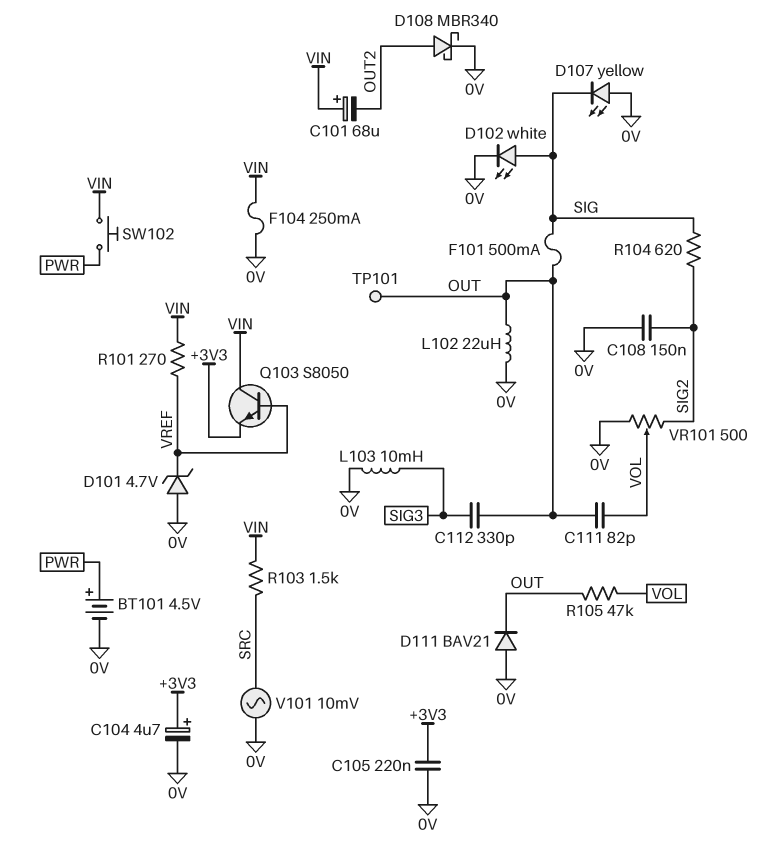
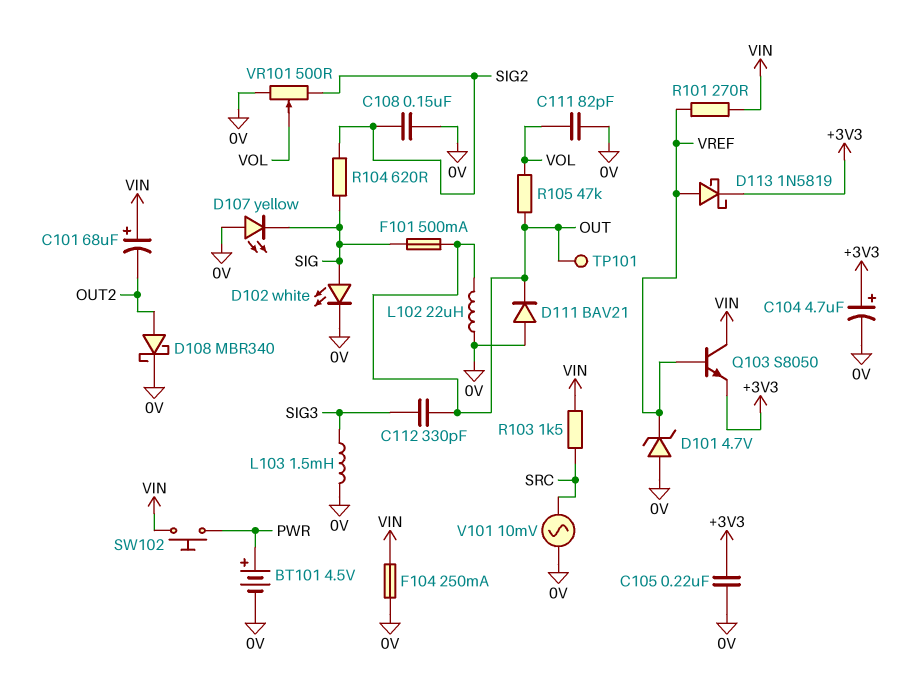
C111: 82pF (OUT, VOL) -> 82pF (0V, VOL)
D113: none -> schottky 1N5819 (A VREF, K +3V3)
L103: 10mH (0V, SIG3) -> 1.5mH (0V, SIG3)

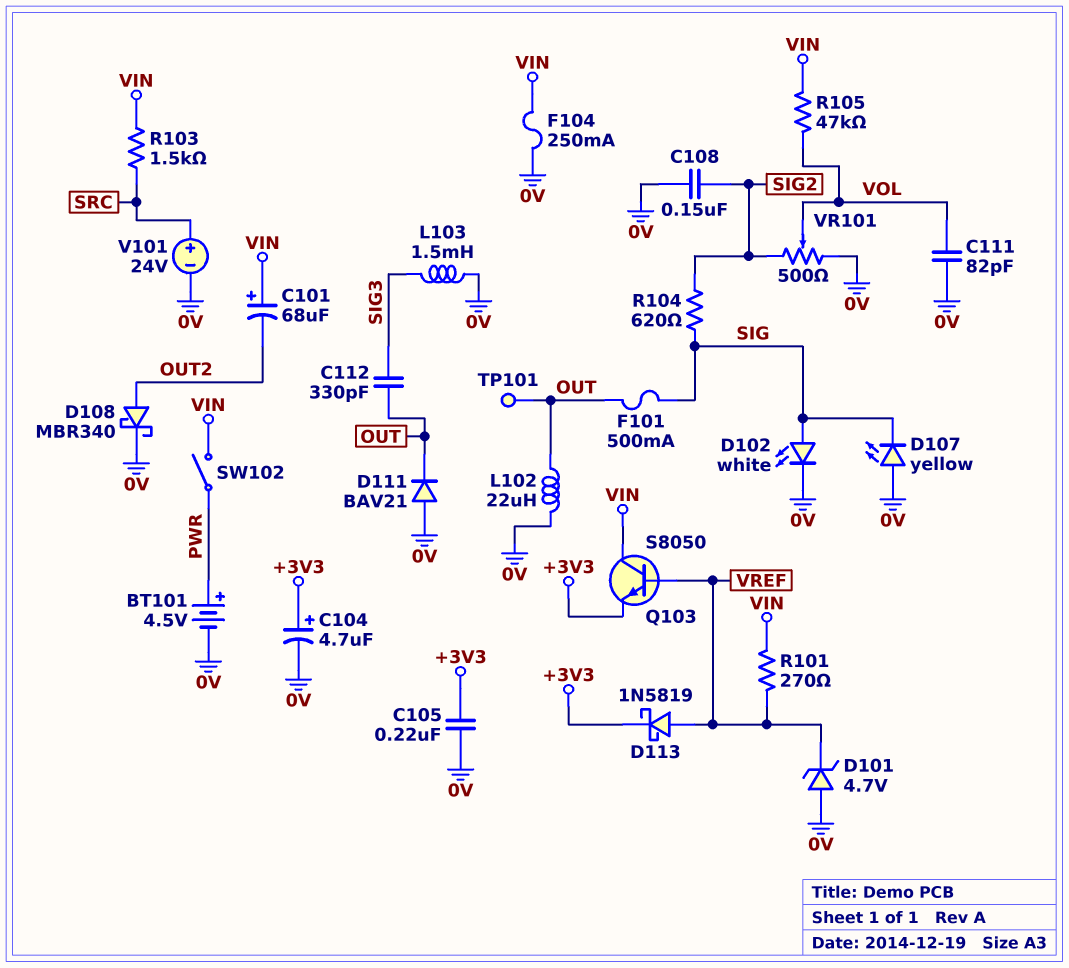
R105: 47k (OUT, VOL) -> 47k (VIN, VOL)
SW102: button (PWR, VIN) -> switch (PWR, VIN)
V101: AC 10mV (0V, SRC) -> 24V (plus SRC, minus 0V)

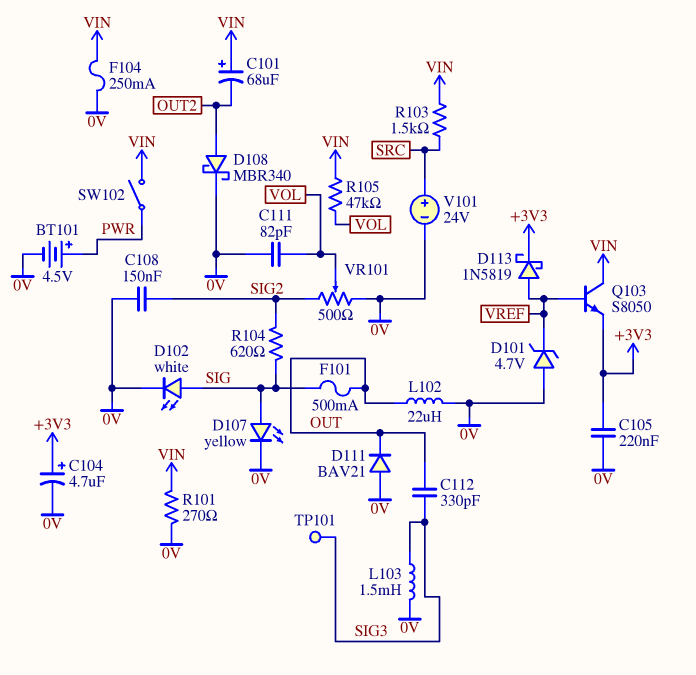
D107: LED yellow (A 0V, K SIG) -> LED yellow (A SIG, K 0V)
R101: 270 (VIN, VREF) -> 270 (0V, VIN)
TP101: test point (OUT) -> test point (SIG3)

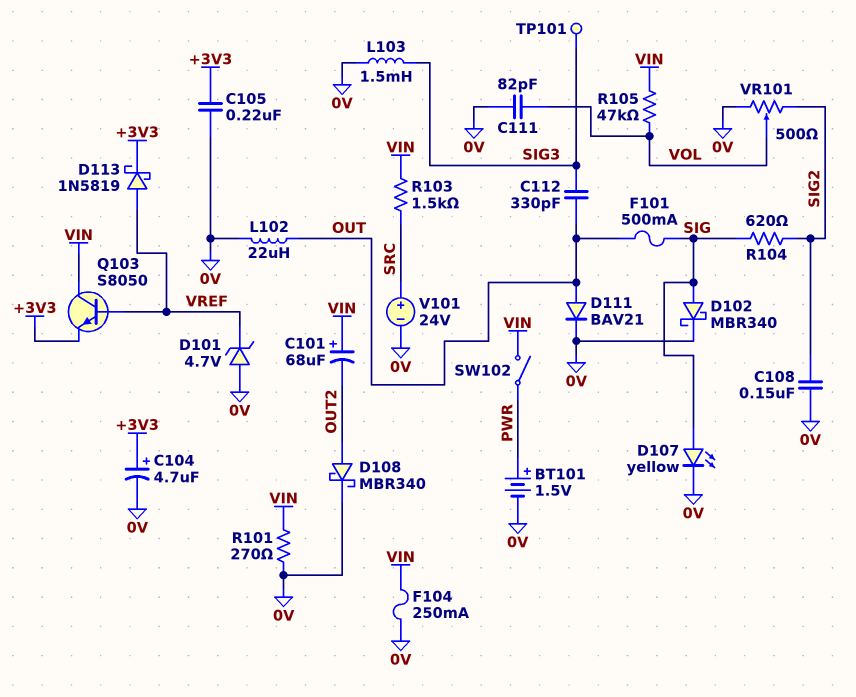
BT101: 4.5V (plus PWR, minus 0V) -> 1.5V (plus PWR, minus 0V)
D102: LED white (A SIG, K 0V) -> schottky MBR340 (A SIG, K 0V)
D111: diode BAV21 (A 0V, K OUT) -> diode BAV21 (A OUT, K 0V)

